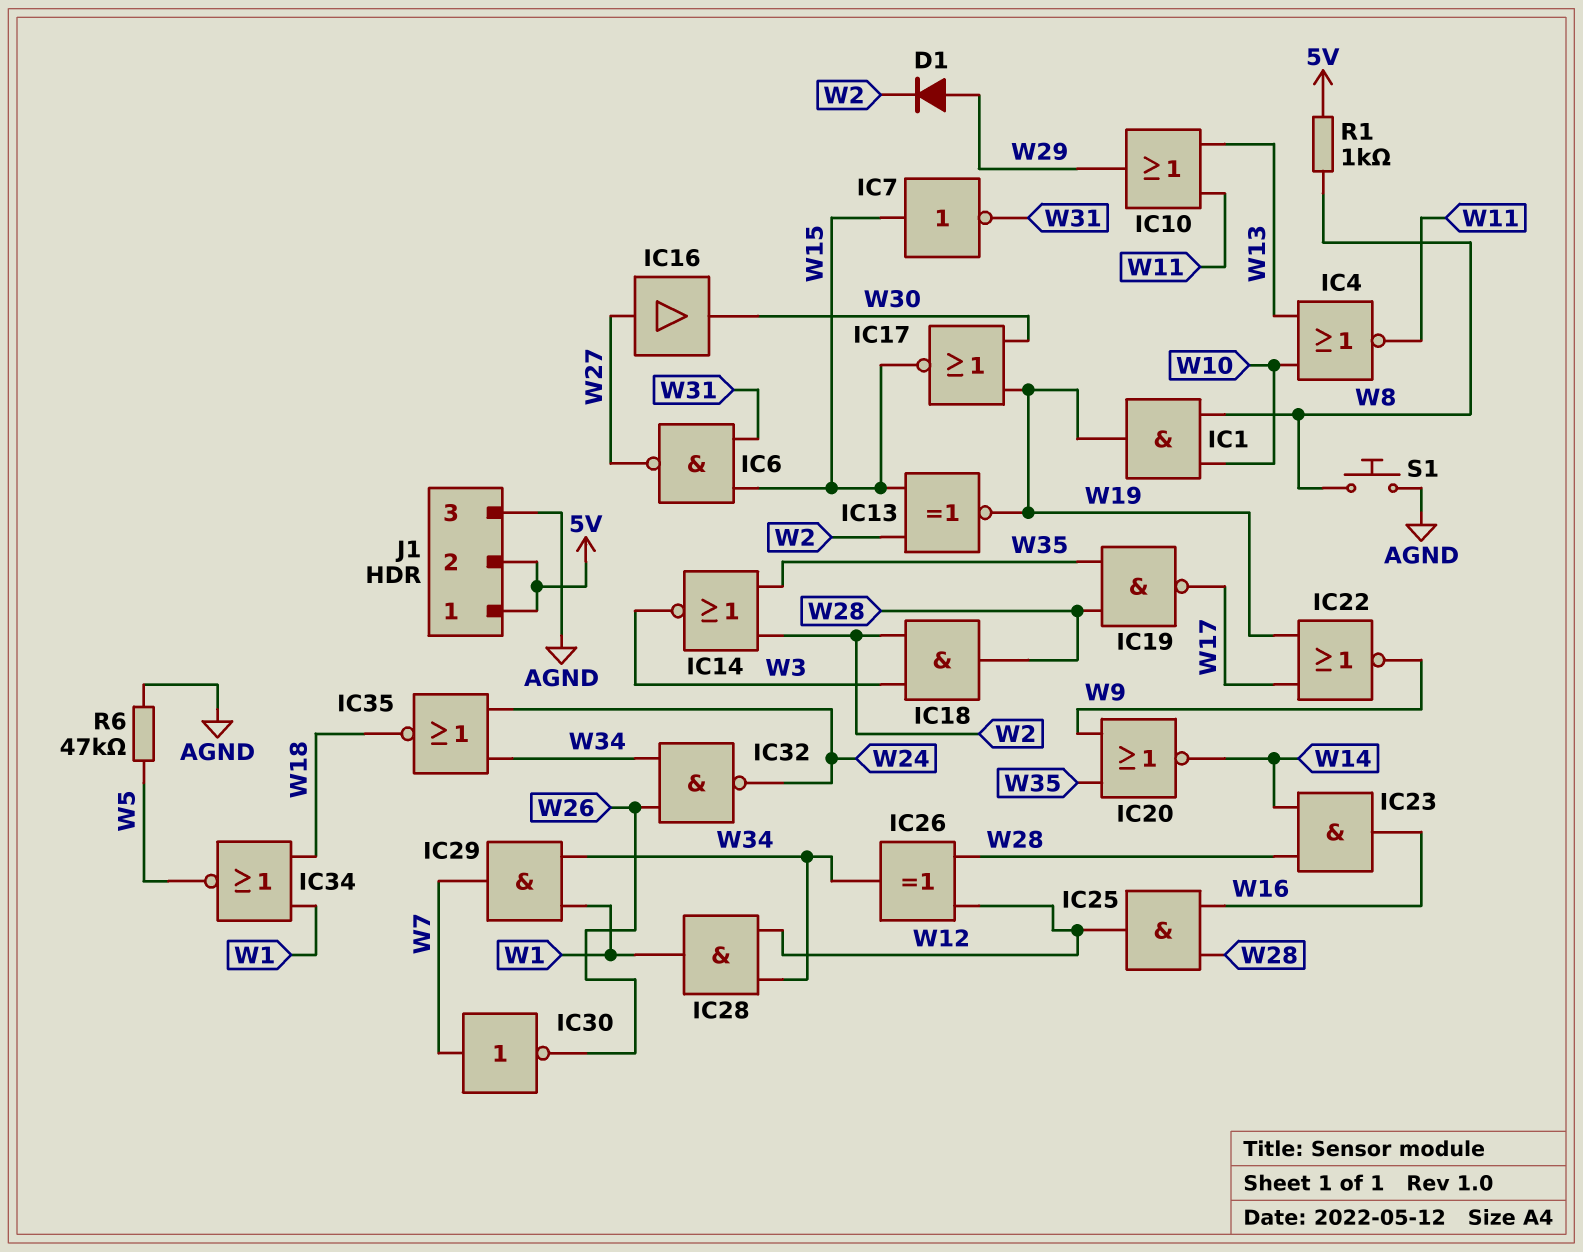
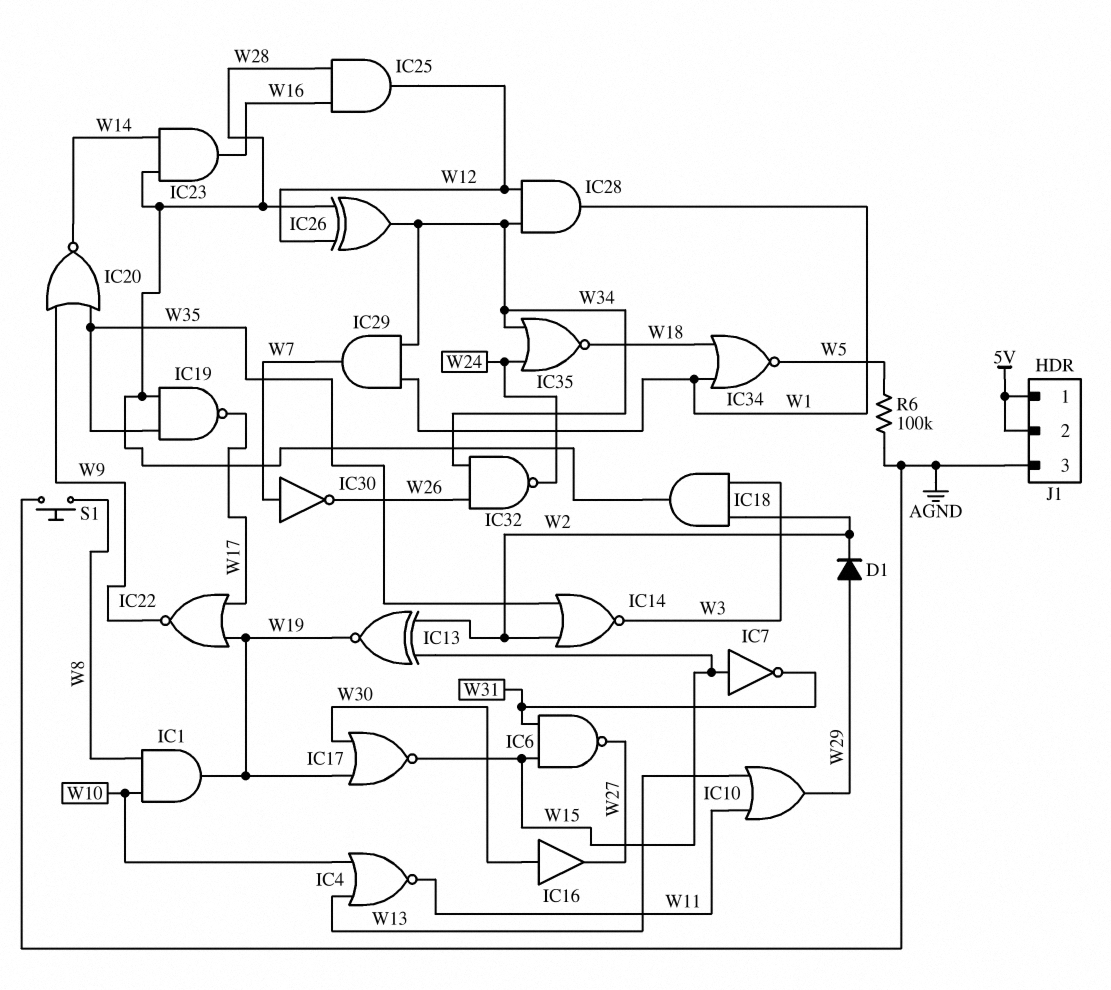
IC16: buffer (in W27, out W30) -> buffer (in W30, out W27)
R1: 1k (5V, W8) -> none
R6: 47k (AGND, W5) -> 100k (AGND, W5)

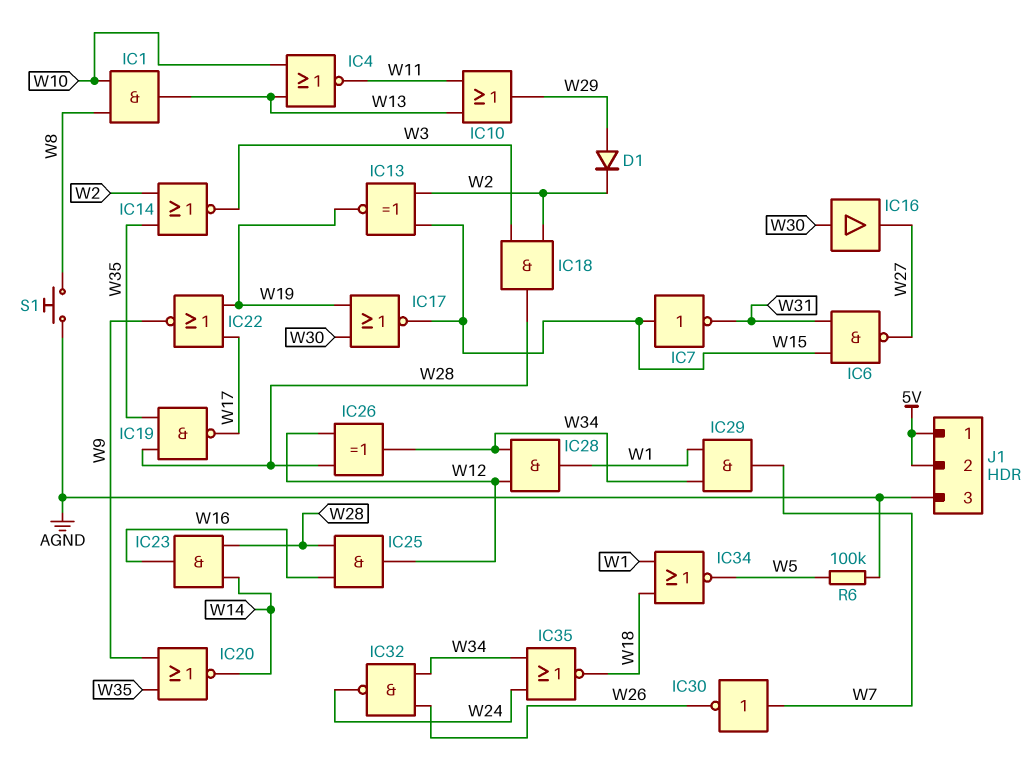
IC1: AND (in W8, in W10, out W19) -> AND (in W8, in W10, out W13)

